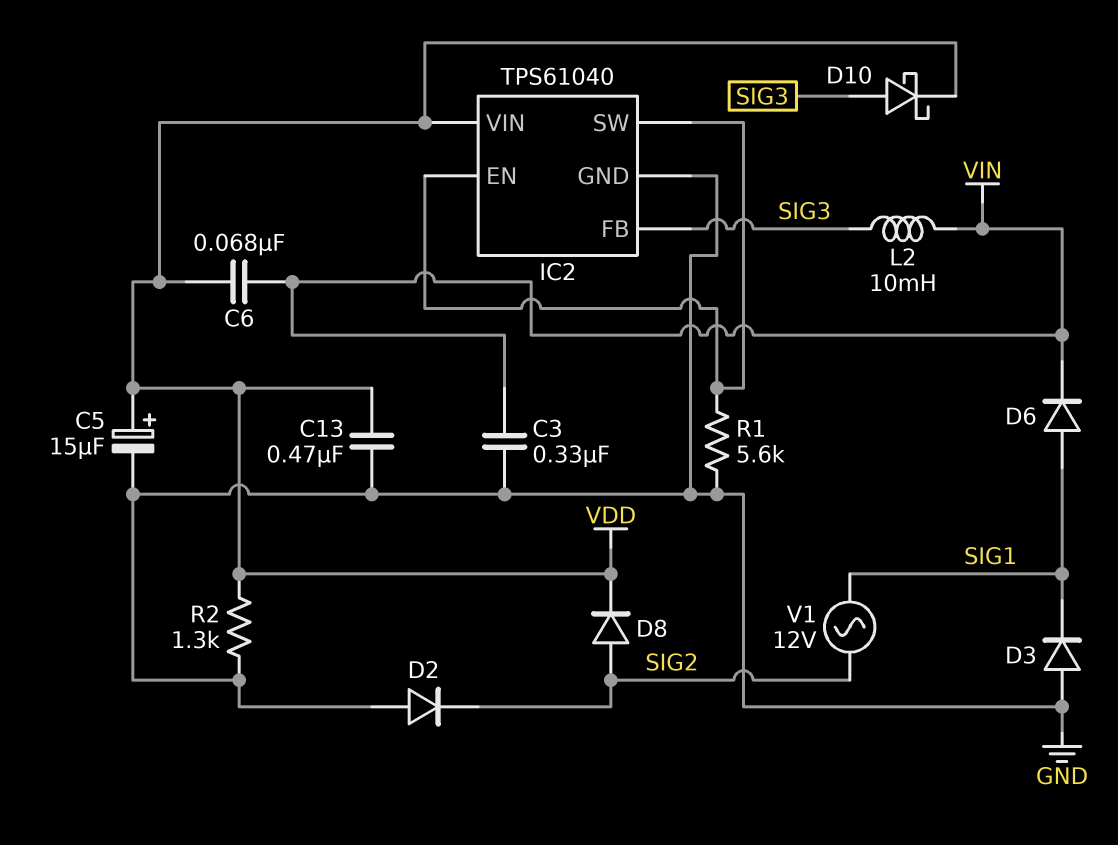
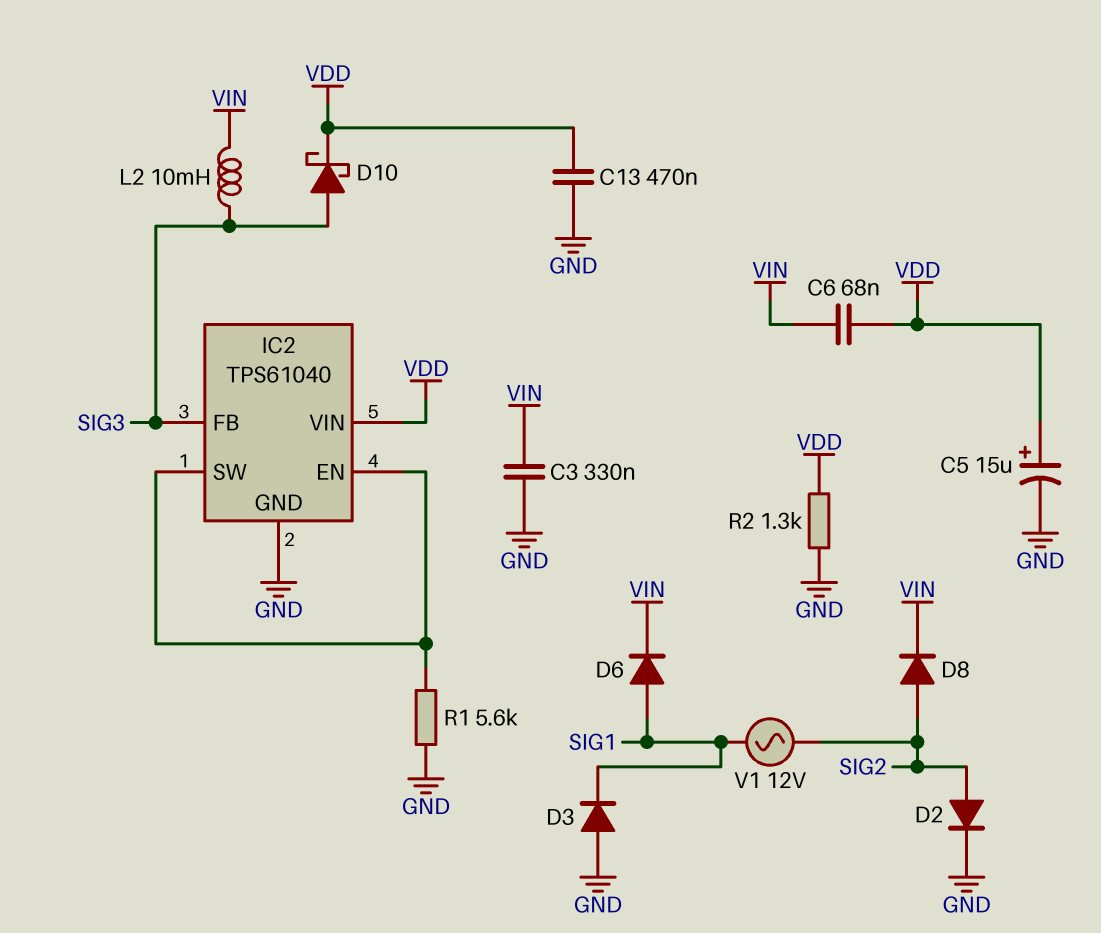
D2: diode (A GND, K SIG2) -> diode (A SIG2, K GND)
D8: diode (A SIG2, K VDD) -> diode (A SIG2, K VIN)

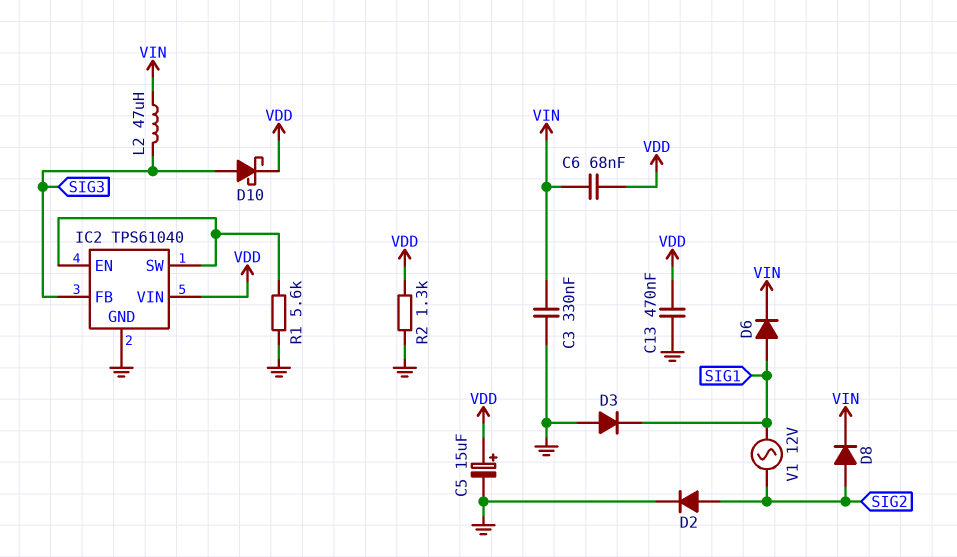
L2: 10mH (SIG3, VIN) -> 47uH (SIG3, VIN)

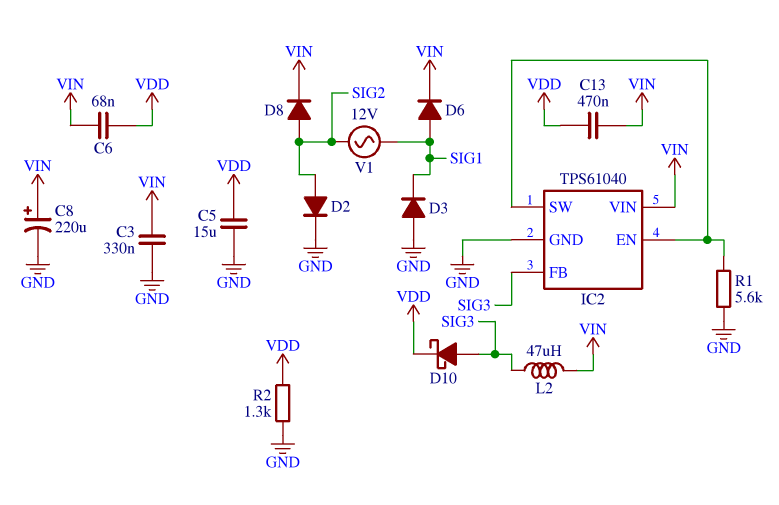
C5: 15uF (plus VDD, minus GND) -> 15uF (GND, VDD)
C8: none -> 220uF (plus VIN, minus GND)
C13: 470nF (GND, VDD) -> 470nF (VDD, VIN)
IC2 pin VIN: VDD -> VIN

